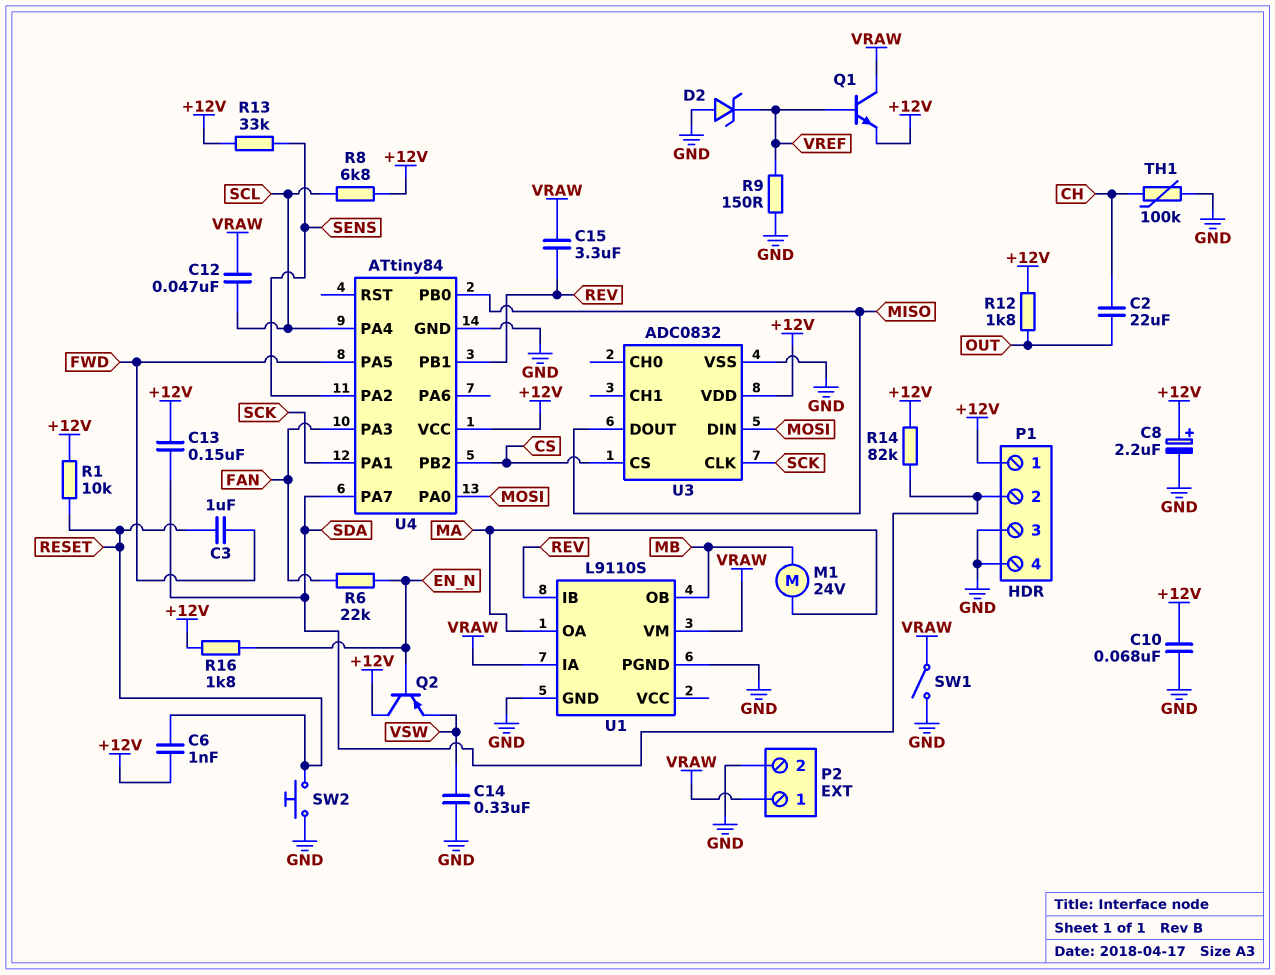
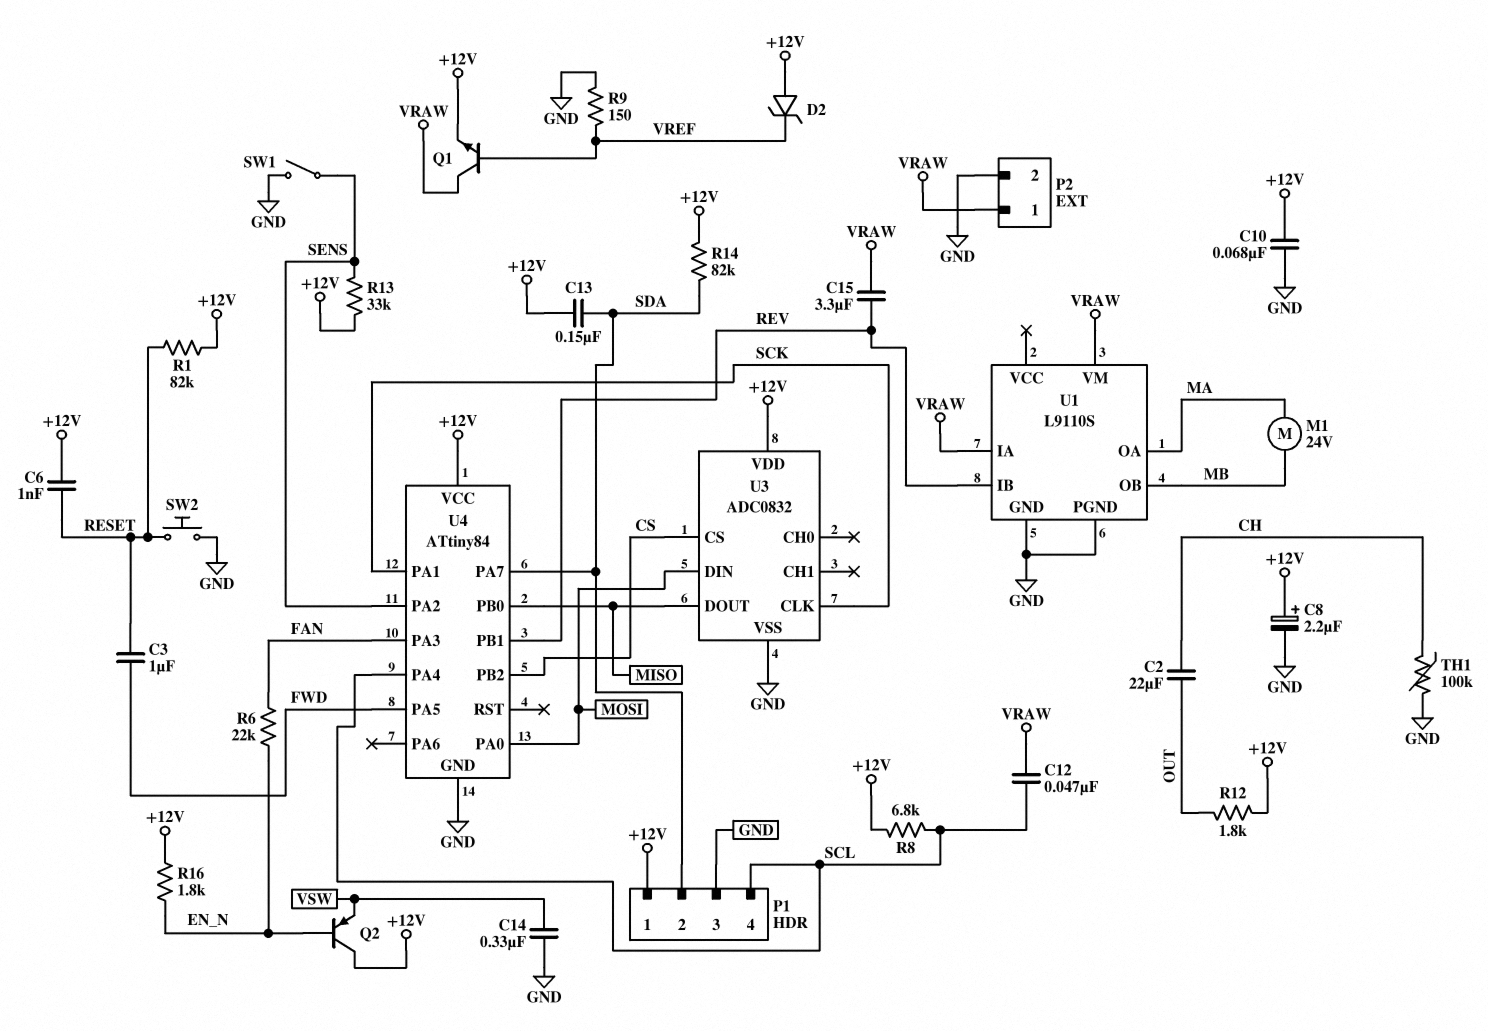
D2: zener (A GND, K VREF) -> zener (A +12V, K VREF)
P1 pin 4: GND -> SCL
R1: 10k (+12V, RESET) -> 82k (+12V, RESET)
SW1: switch (GND, VRAW) -> switch (GND, SENS)

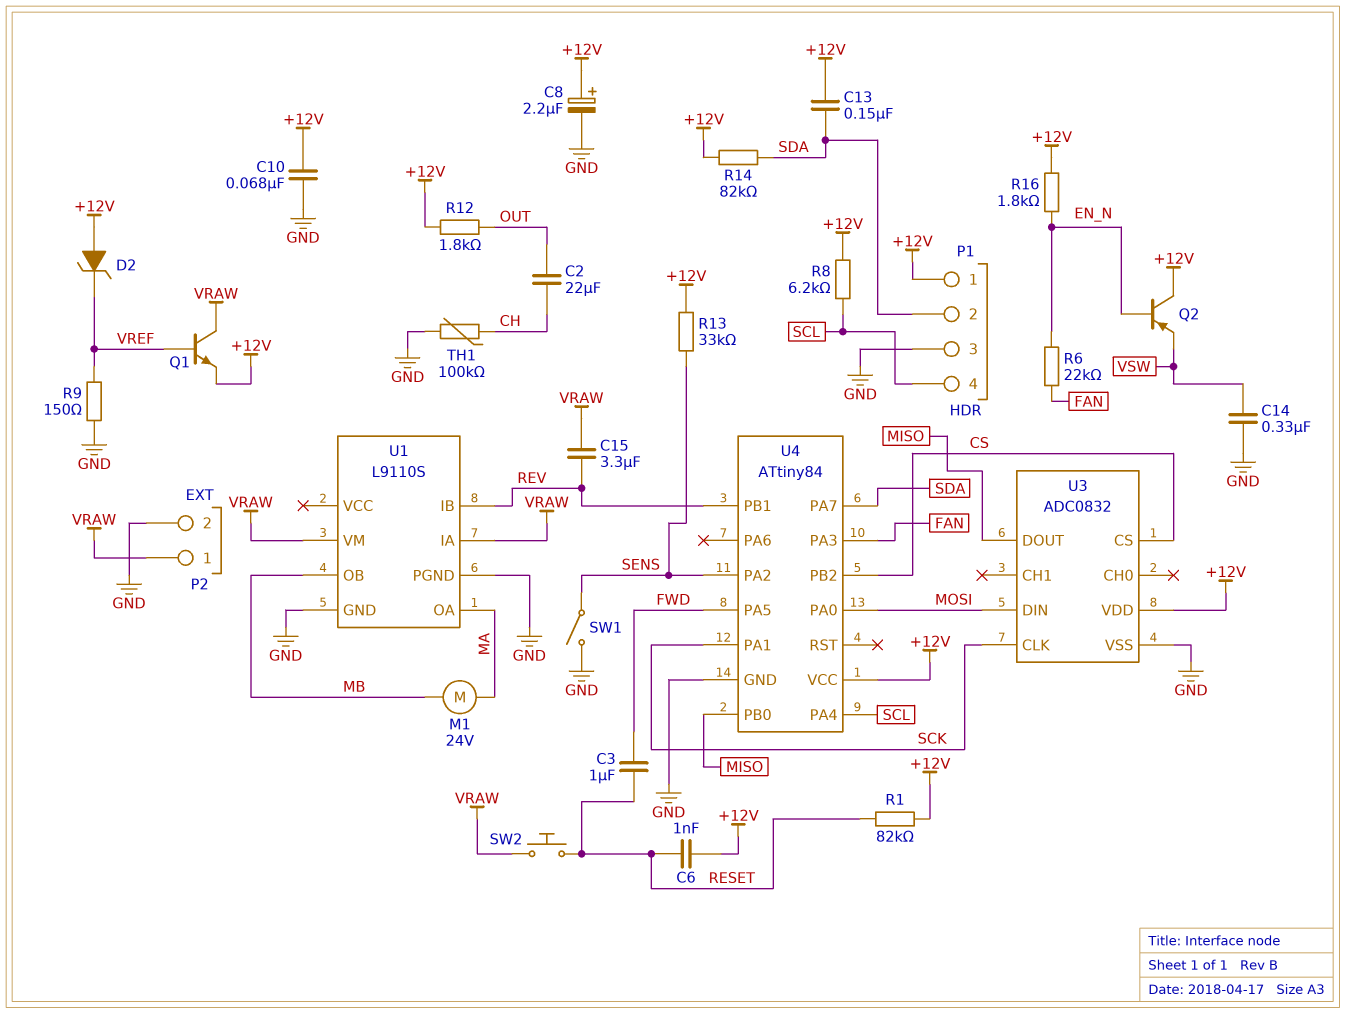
C12: 47nF (SCL, VRAW) -> none
R8: 6.8k (+12V, SCL) -> 6.2k (+12V, SCL)
SW2: button (GND, RESET) -> button (RESET, VRAW)

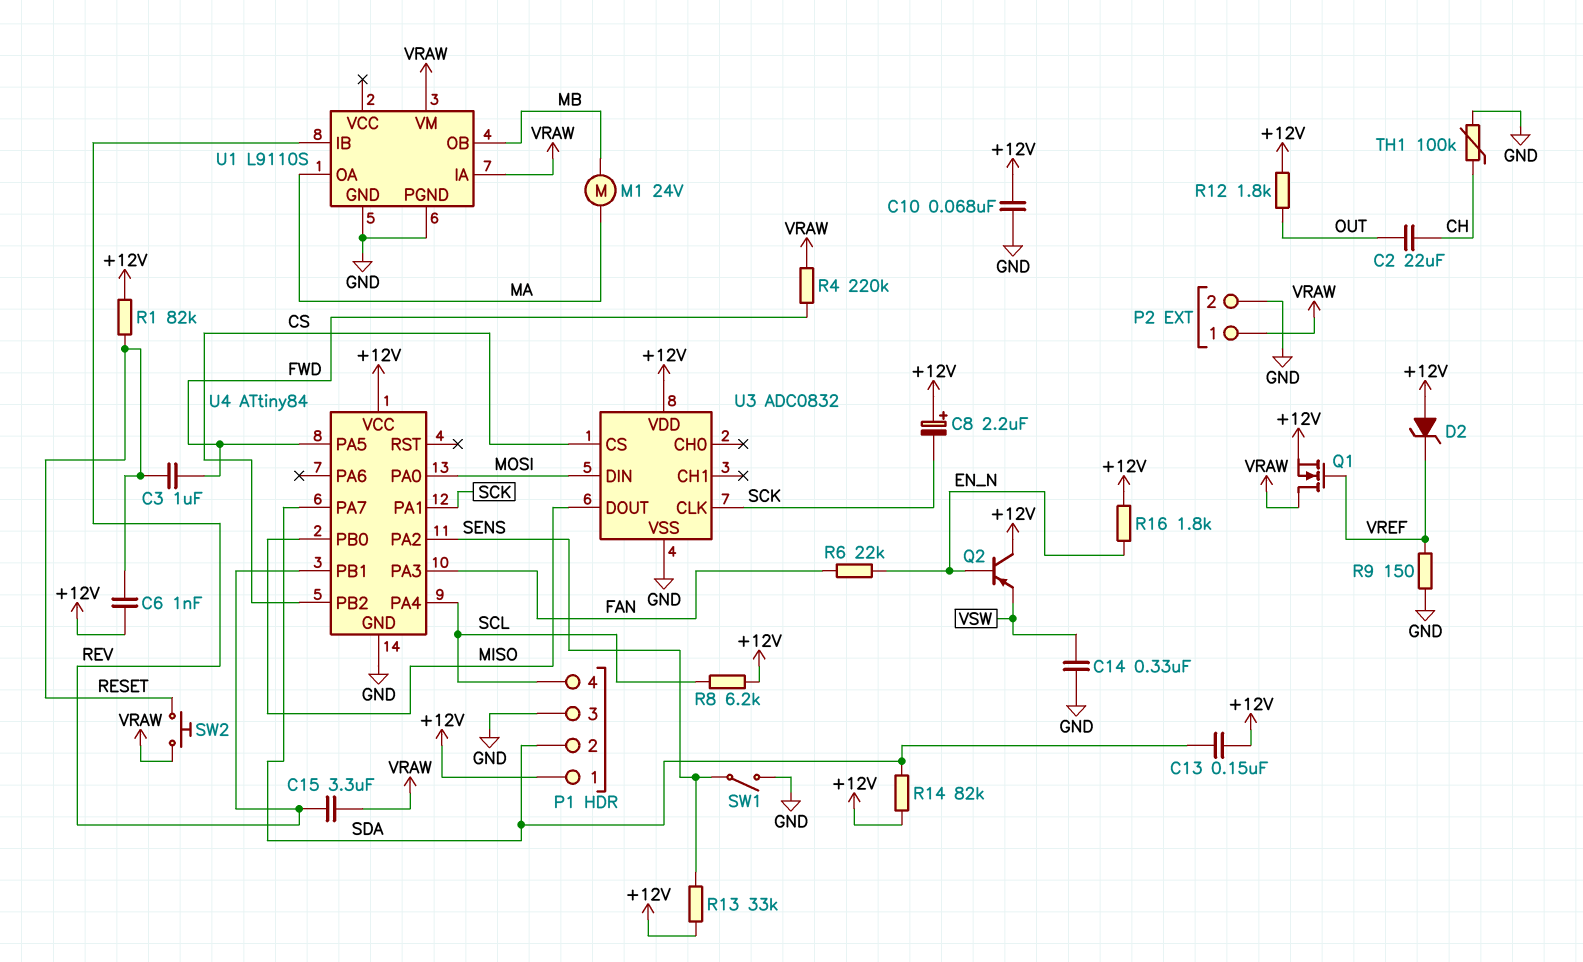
C8: 2.2uF (plus +12V, minus GND) -> 2.2uF (plus +12V, minus SCK)
Q1: NPN (B VREF, C VRAW, E +12V) -> NMOS (G VREF, D VRAW, S +12V)
R4: none -> 220k (FWD, VRAW)

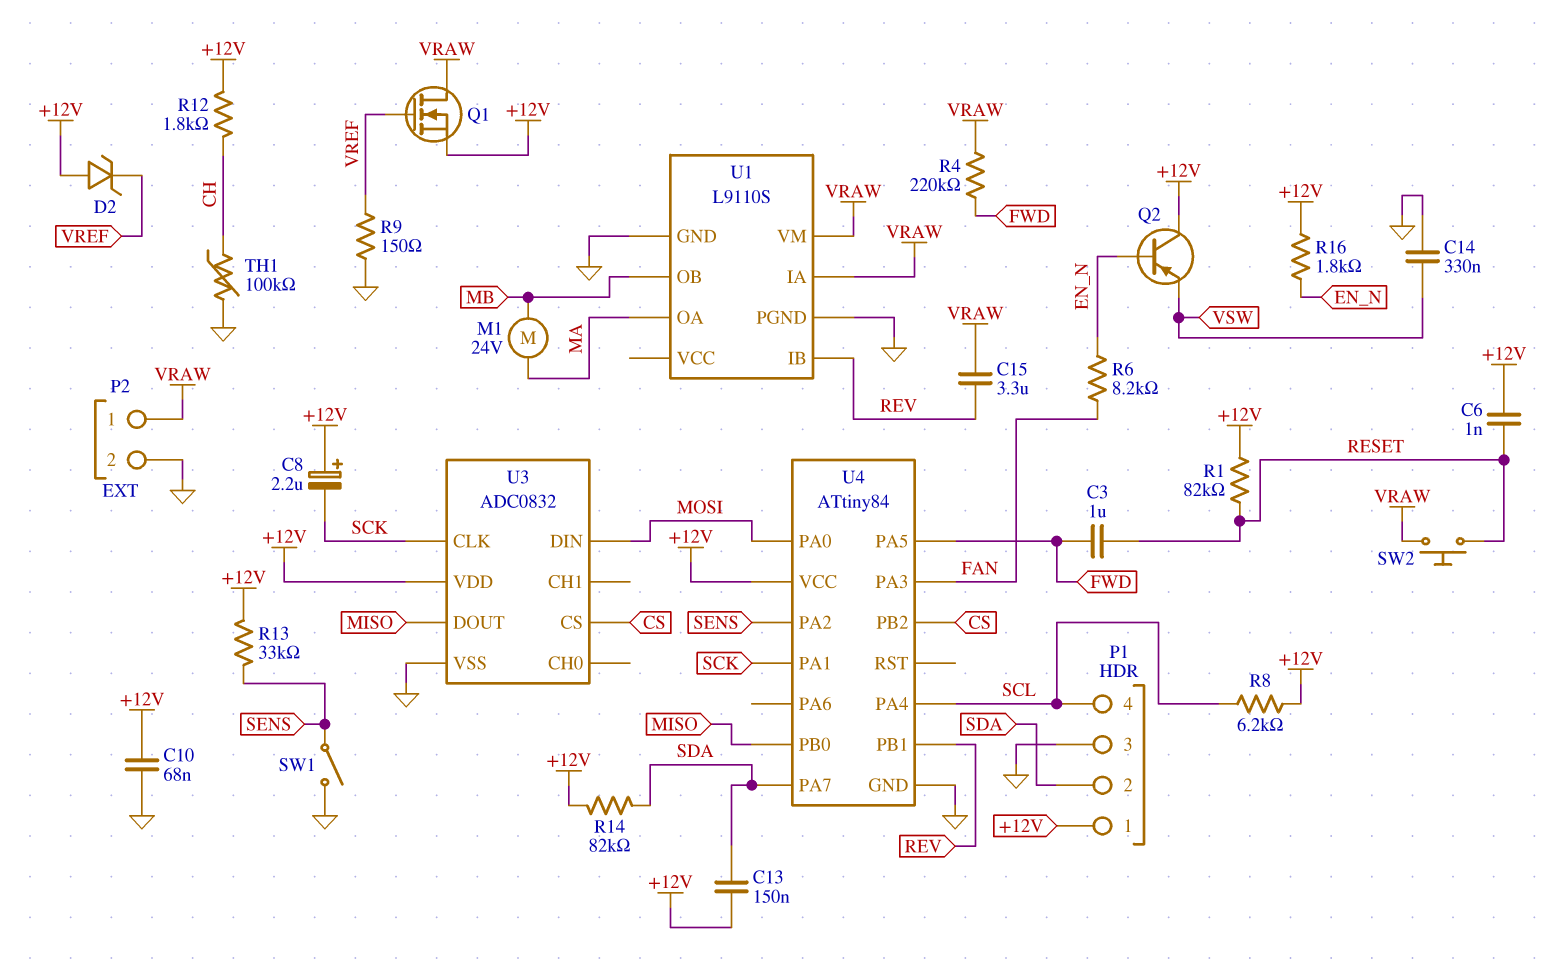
C2: 22uF (CH, OUT) -> none
R6: 22k (EN_N, FAN) -> 8.2k (EN_N, FAN)
R12: 1.8k (+12V, OUT) -> 1.8k (+12V, CH)

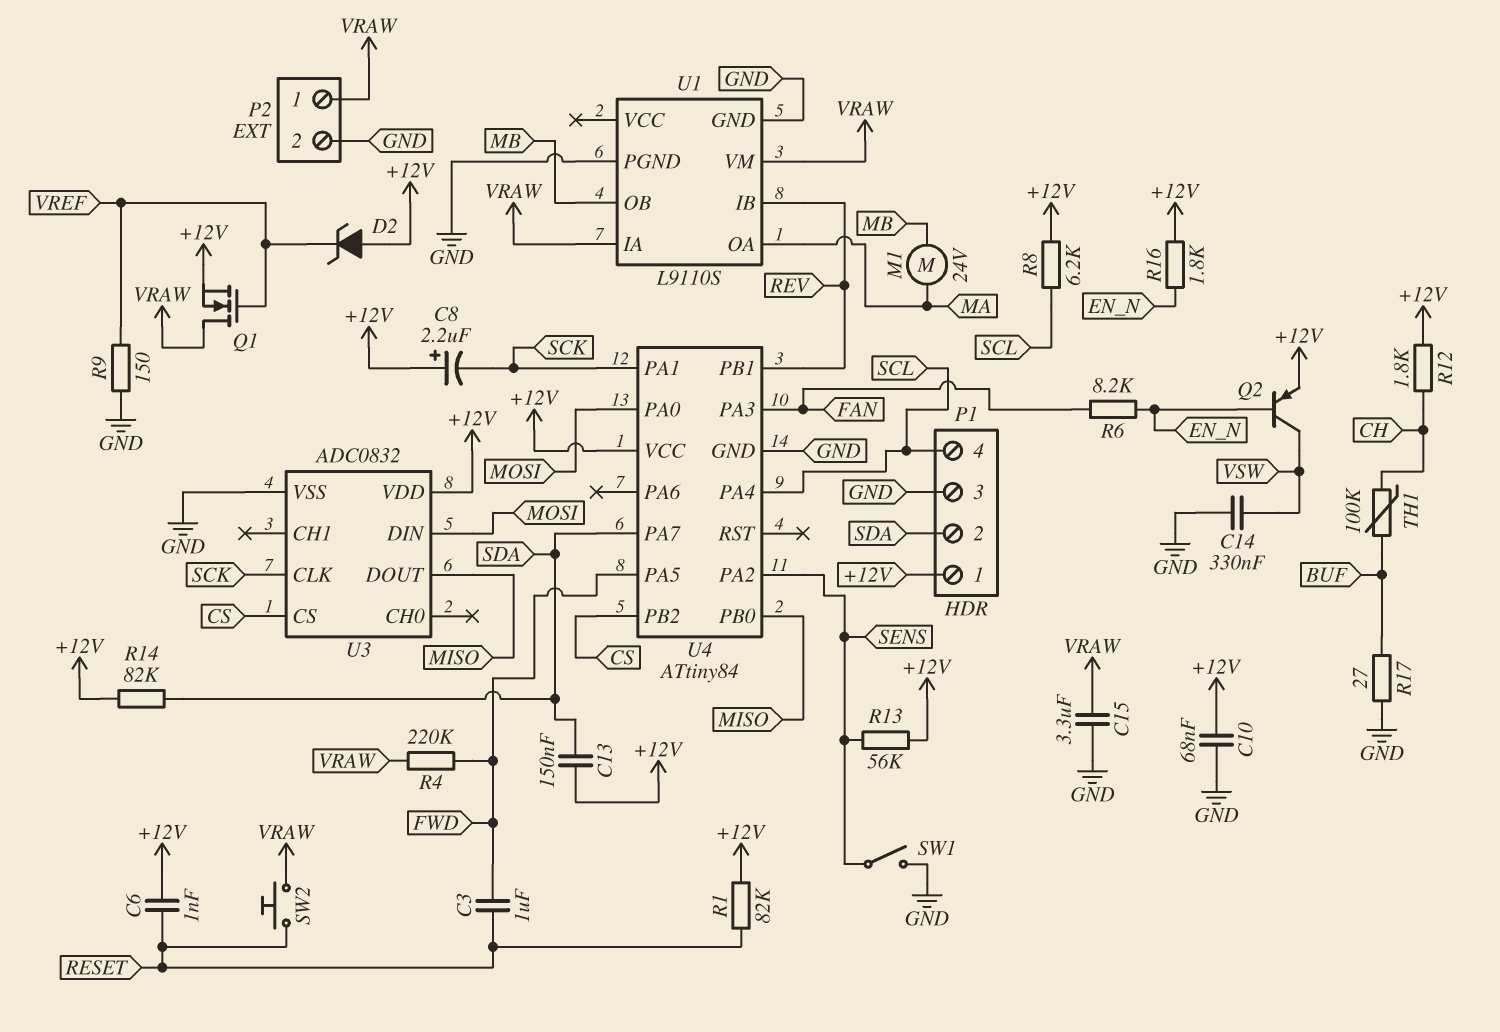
C15: 3.3uF (REV, VRAW) -> 3.3uF (GND, VRAW)
Q2: PNP (B EN_N, C +12V, E VSW) -> PNP (B EN_N, C VSW, E +12V)
R13: 33k (+12V, SENS) -> 56k (+12V, SENS)
R17: none -> 27 (BUF, GND)
TH1: 100k (CH, GND) -> 100k (BUF, CH)

